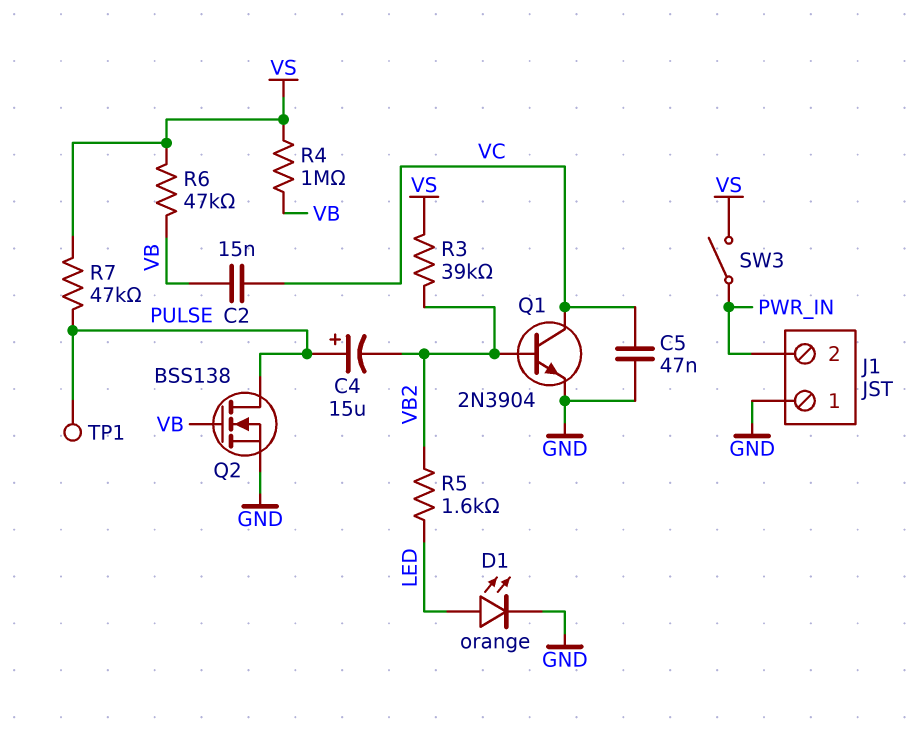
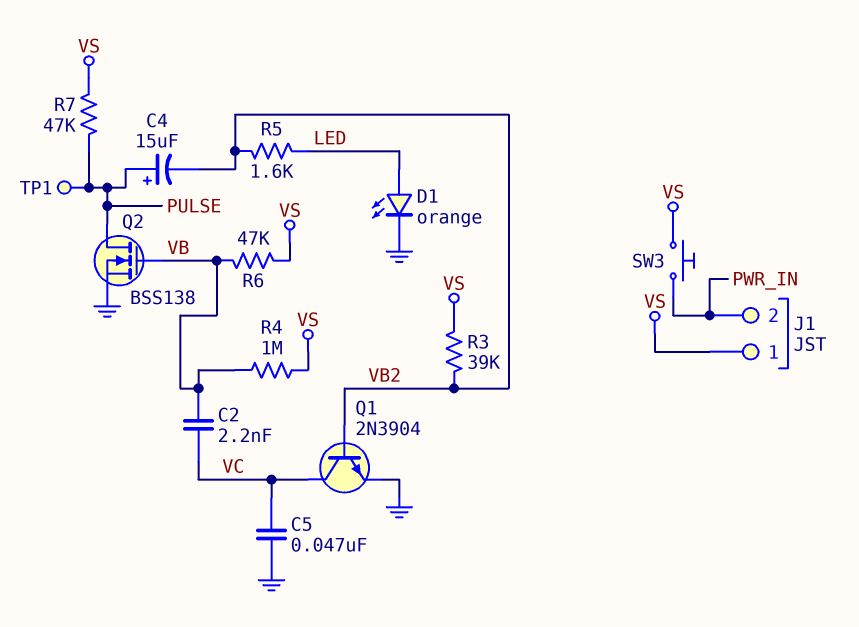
C2: 15nF (VB, VC) -> 2.2nF (VB, VC)
J1 pin 1: GND -> VS
SW3: switch (PWR_IN, VS) -> button (PWR_IN, VS)

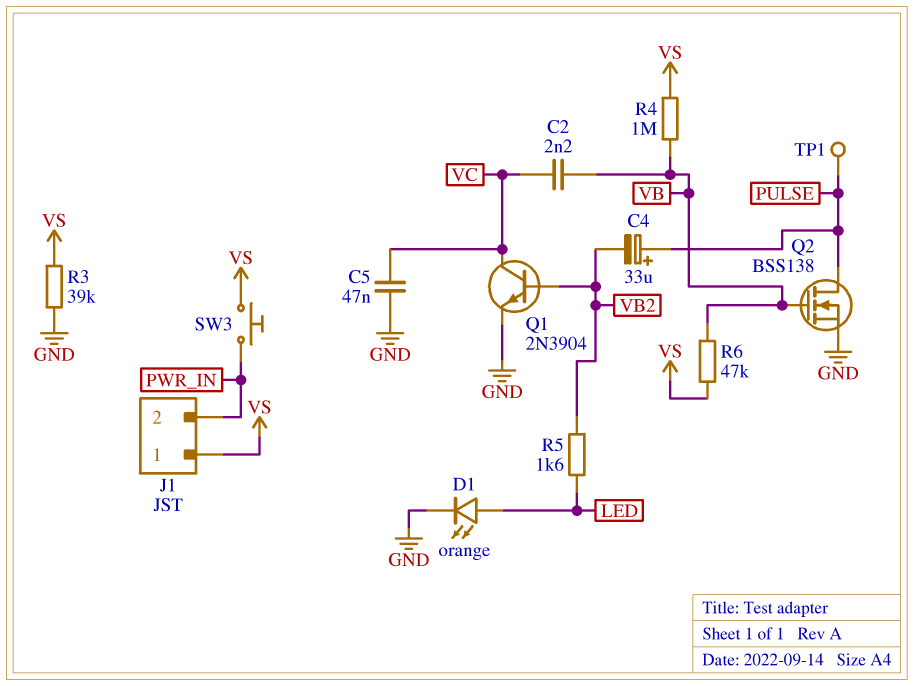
C4: 15uF (plus PULSE, minus VB2) -> 33uF (plus PULSE, minus VB2)
R3: 39k (VB2, VS) -> 39k (GND, VS)
R7: 47k (PULSE, VS) -> none

